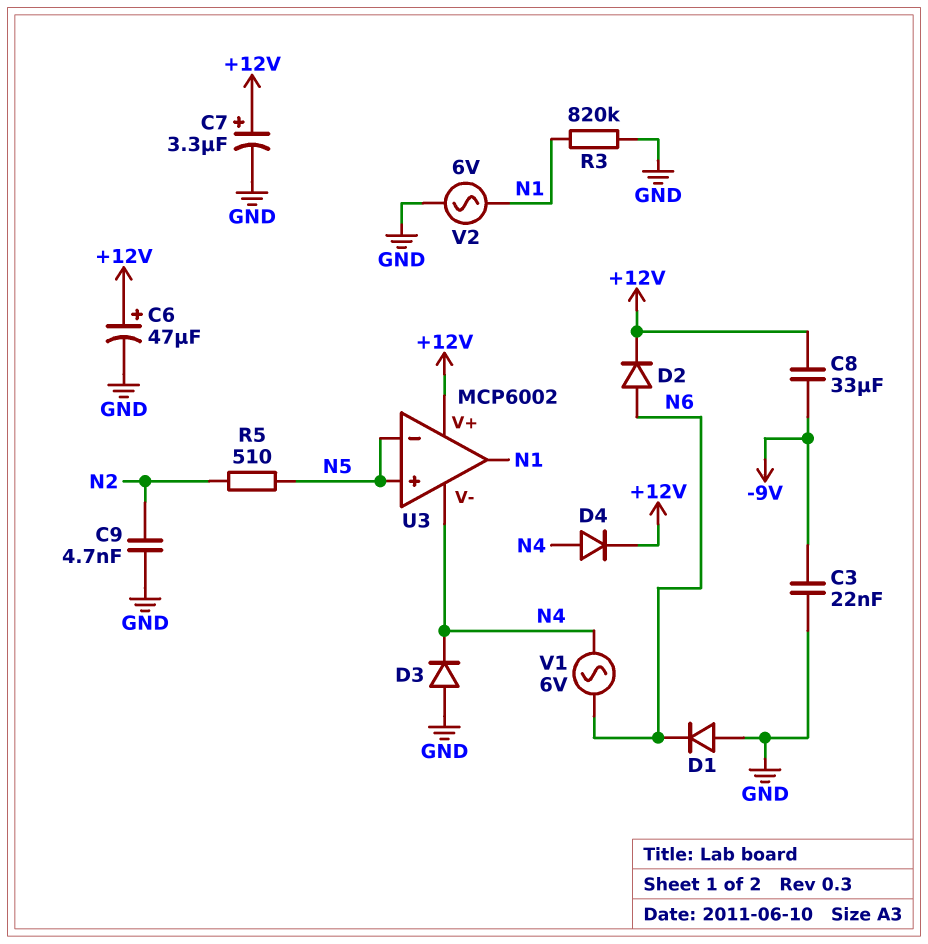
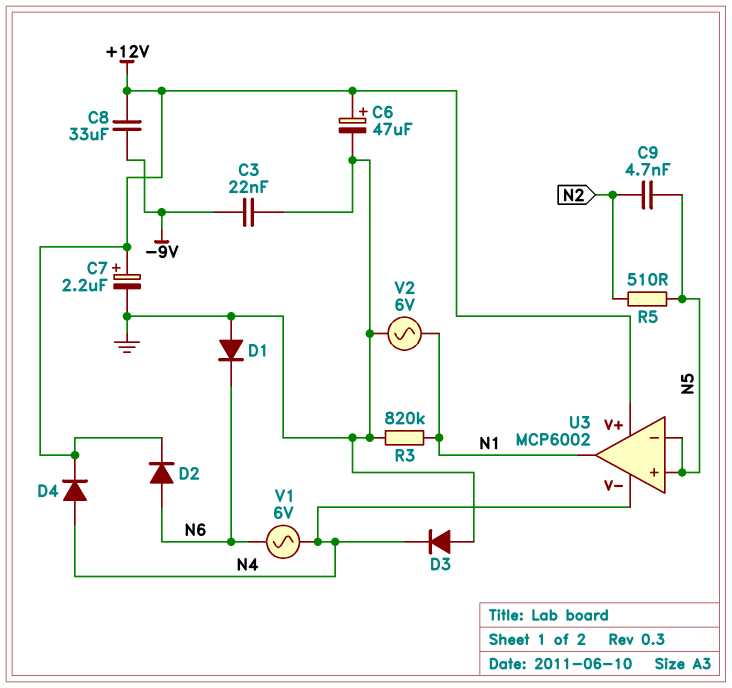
C7: 3.3uF (plus +12V, minus GND) -> 2.2uF (plus +12V, minus GND)
C9: 4.7nF (GND, N2) -> 4.7nF (N2, N5)

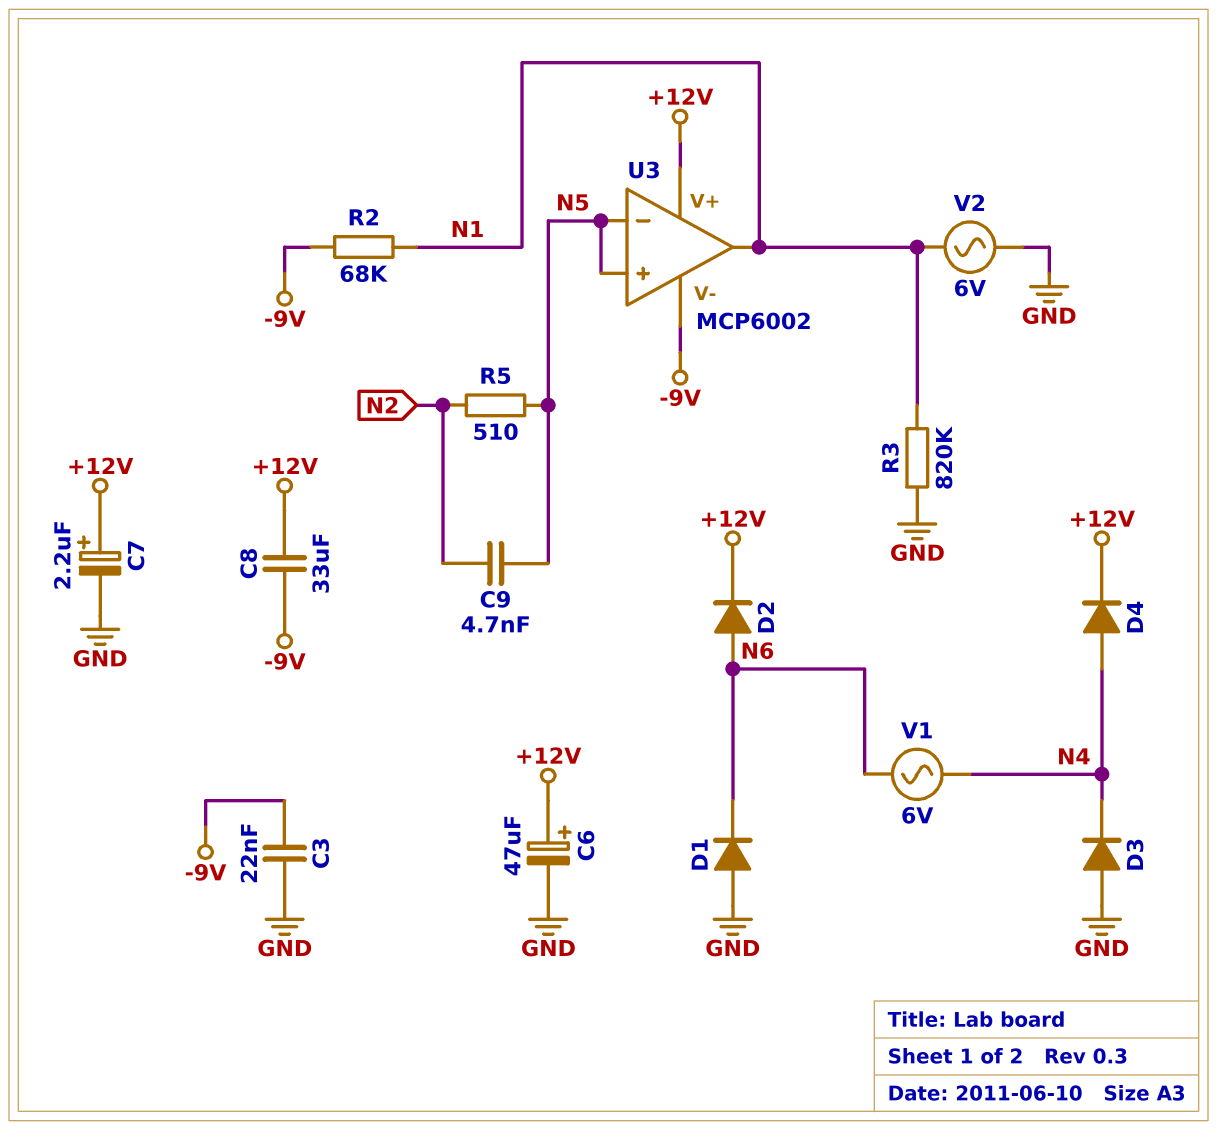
R2: none -> 68k (-9V, N1)
U3 pin V-: N4 -> -9V

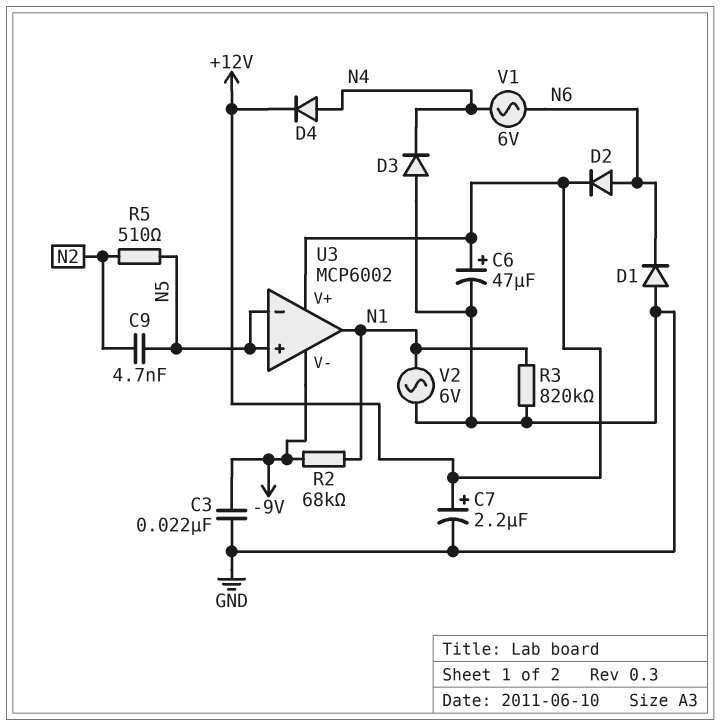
C8: 33uF (+12V, -9V) -> none

